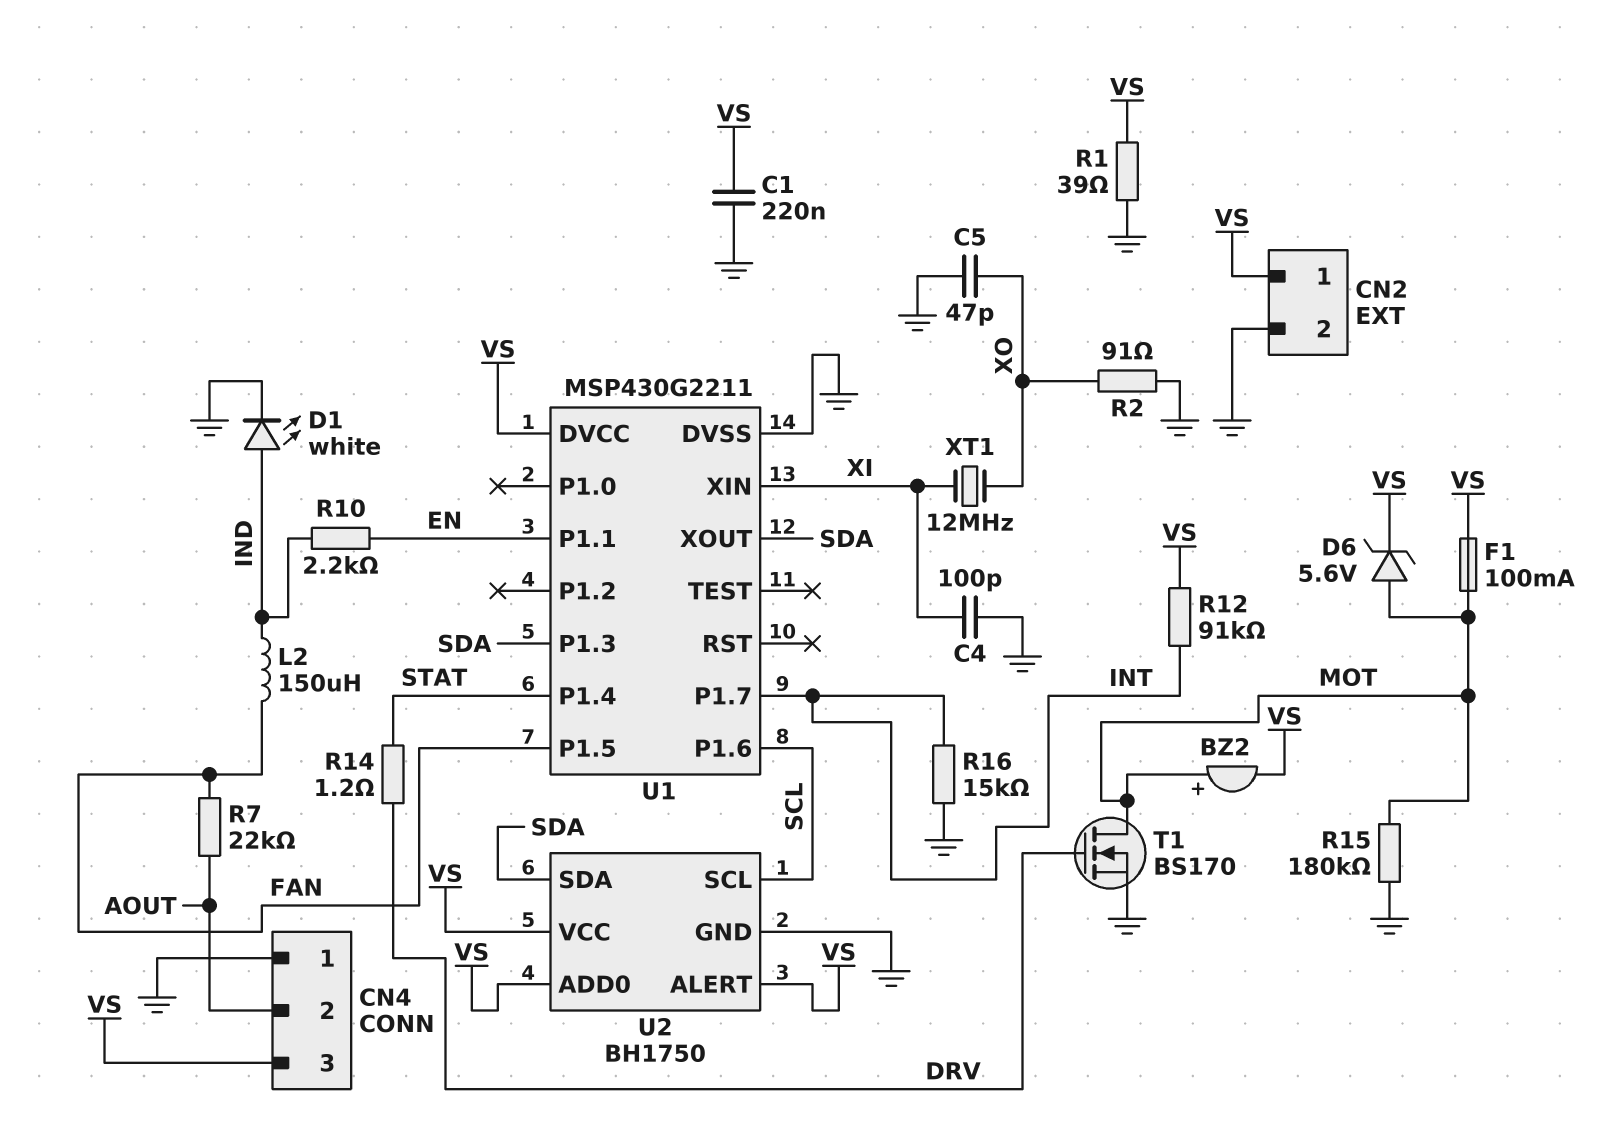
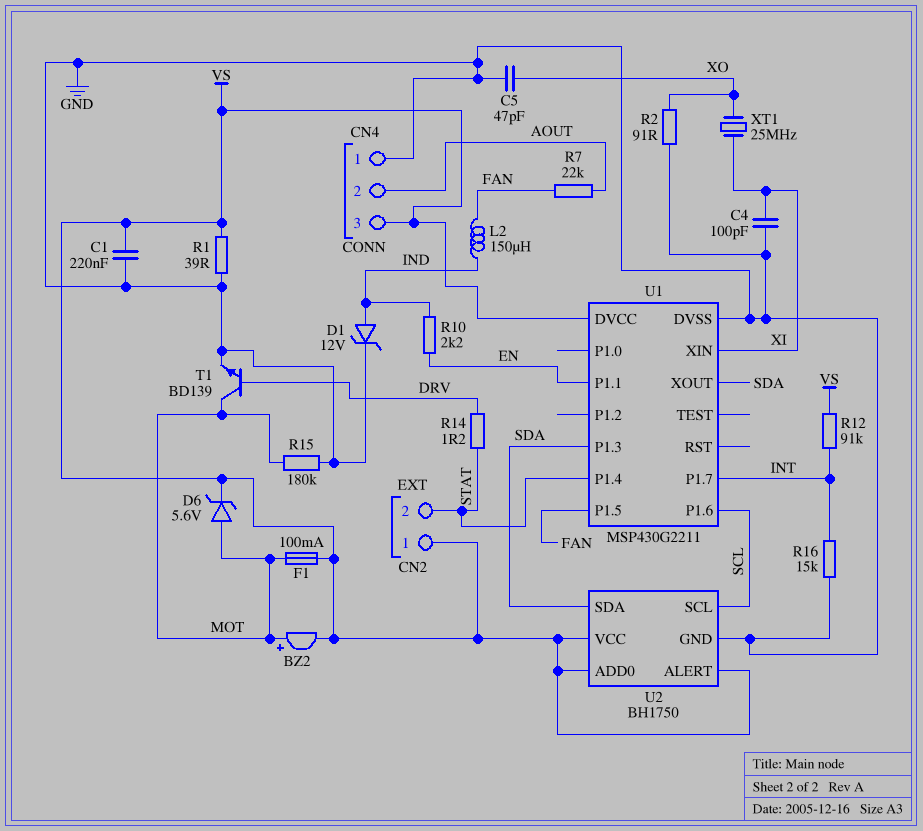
CN2 pin 2: GND -> STAT
D1: LED white (A IND, K GND) -> zener 12V (A IND, K GND)
T1: NMOS BS170 (G DRV, D MOT, S GND) -> NPN BD139 (B DRV, C MOT, E GND)
XT1: 12MHz (XI, XO) -> 25MHz (XI, XO)

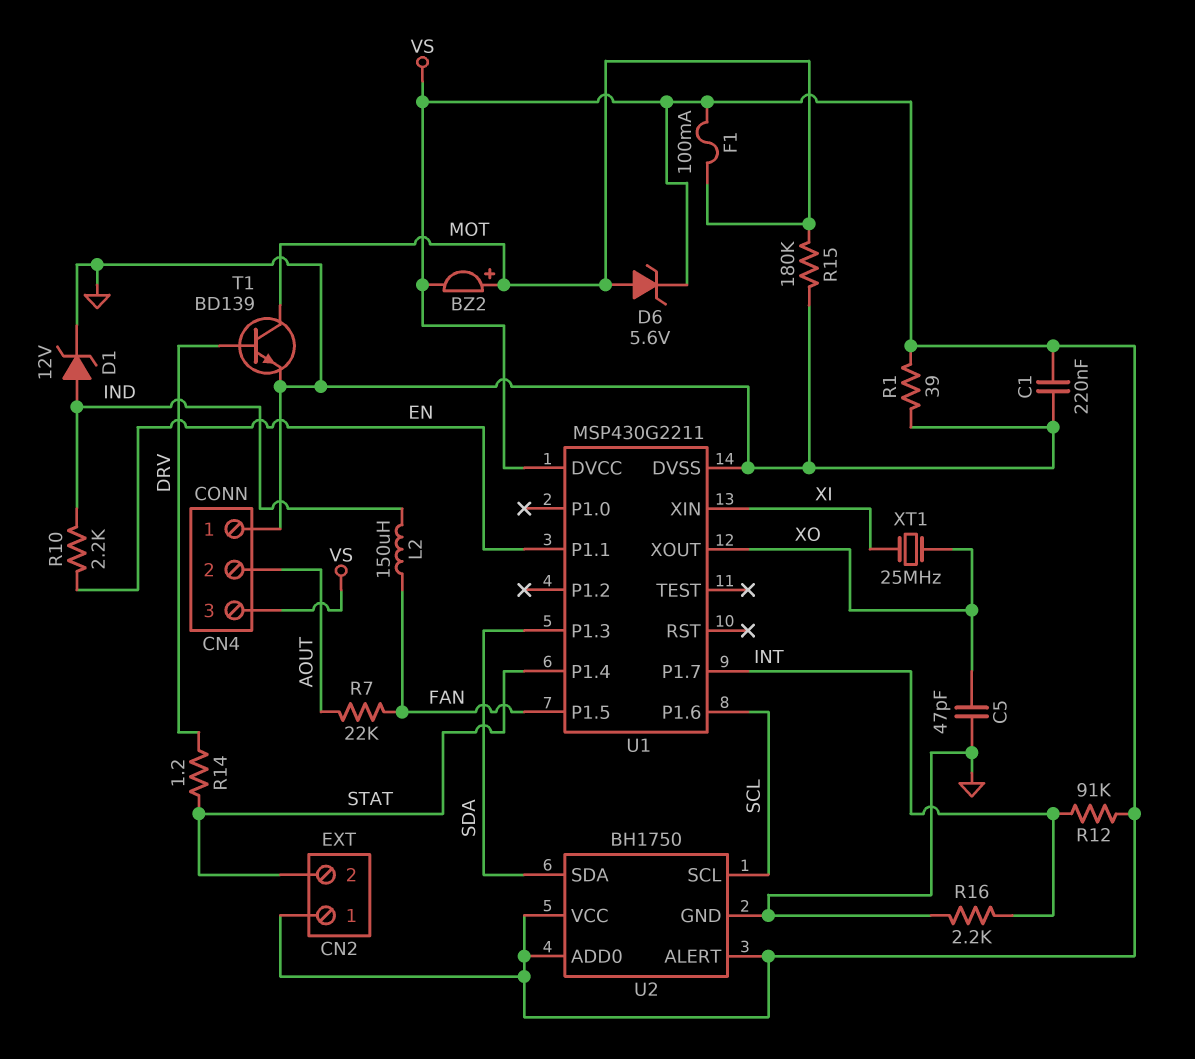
C4: 100pF (GND, XI) -> none
R2: 91 (GND, XO) -> none
R16: 15k (GND, INT) -> 2.2k (GND, INT)
U1 pin XOUT: SDA -> XO

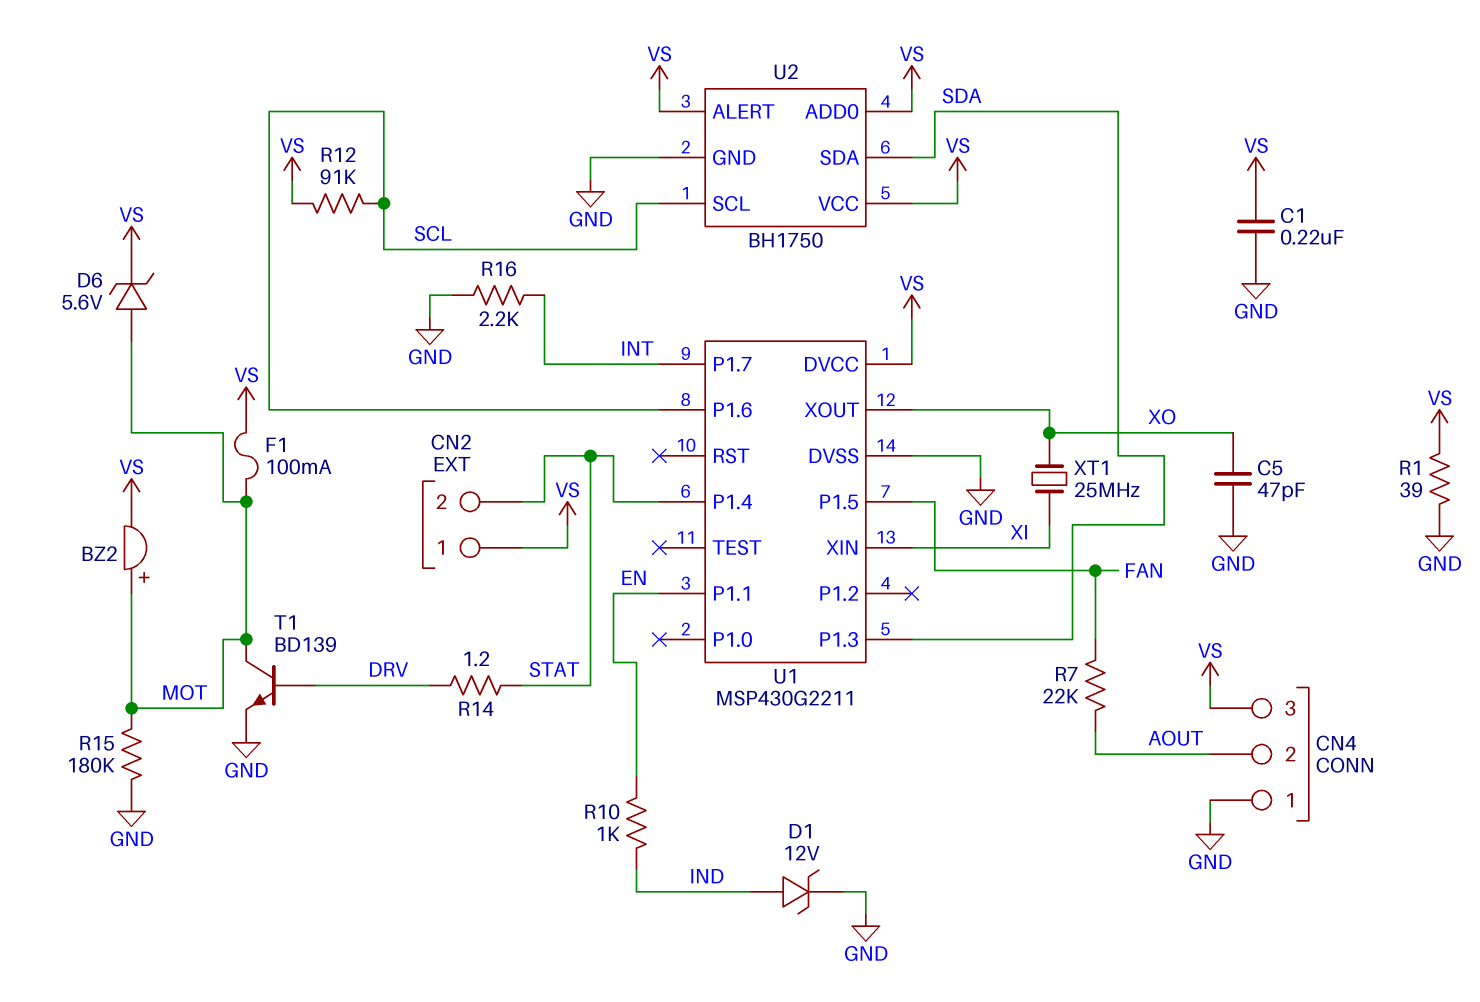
L2: 150uH (FAN, IND) -> none
R10: 2.2k (EN, IND) -> 1k (EN, IND)
R12: 91k (INT, VS) -> 91k (SCL, VS)

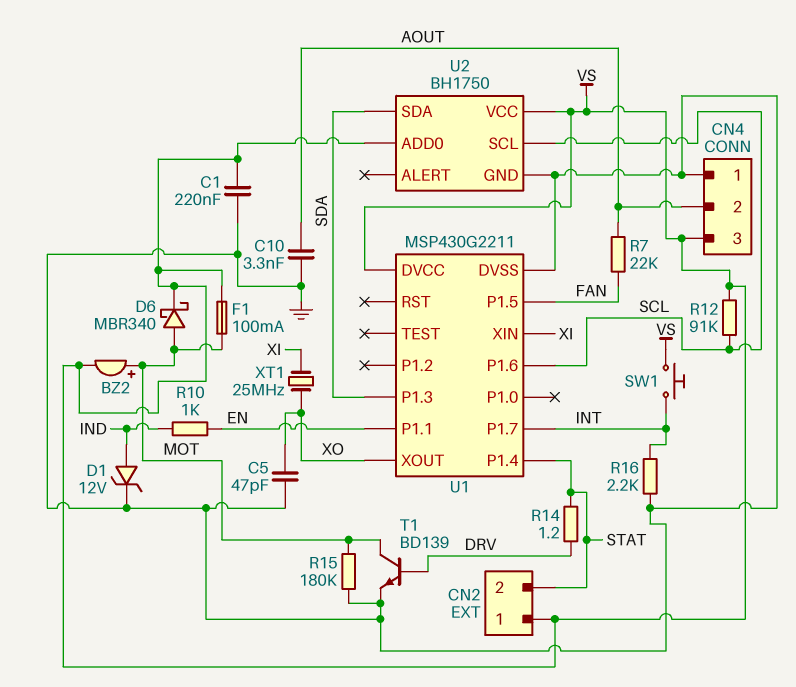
C10: none -> 3.3nF (AOUT, GND)
D6: zener 5.6V (A MOT, K VS) -> schottky MBR340 (A MOT, K VS)
R1: 39 (GND, VS) -> none
SW1: none -> button (INT, VS)
U2 pin ALERT: VS -> none

